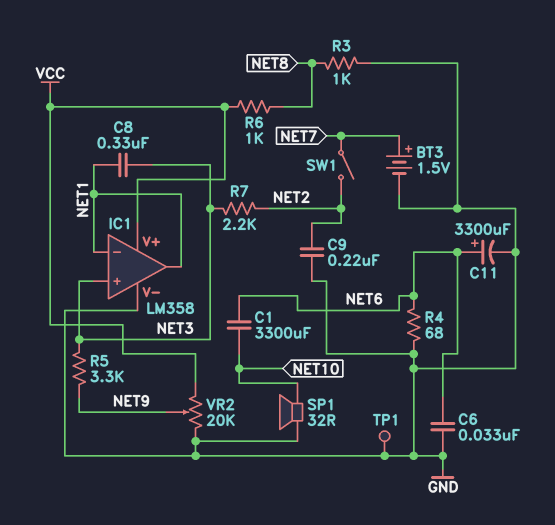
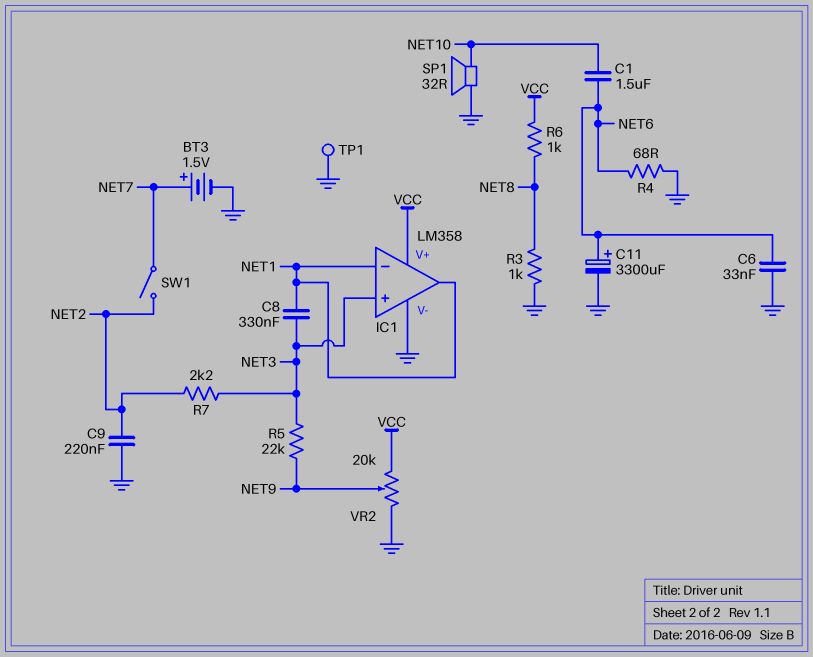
C1: 3300uF (NET6, NET10) -> 1.5uF (NET6, NET10)
R5: 3.3k (NET3, NET9) -> 22k (NET3, NET9)

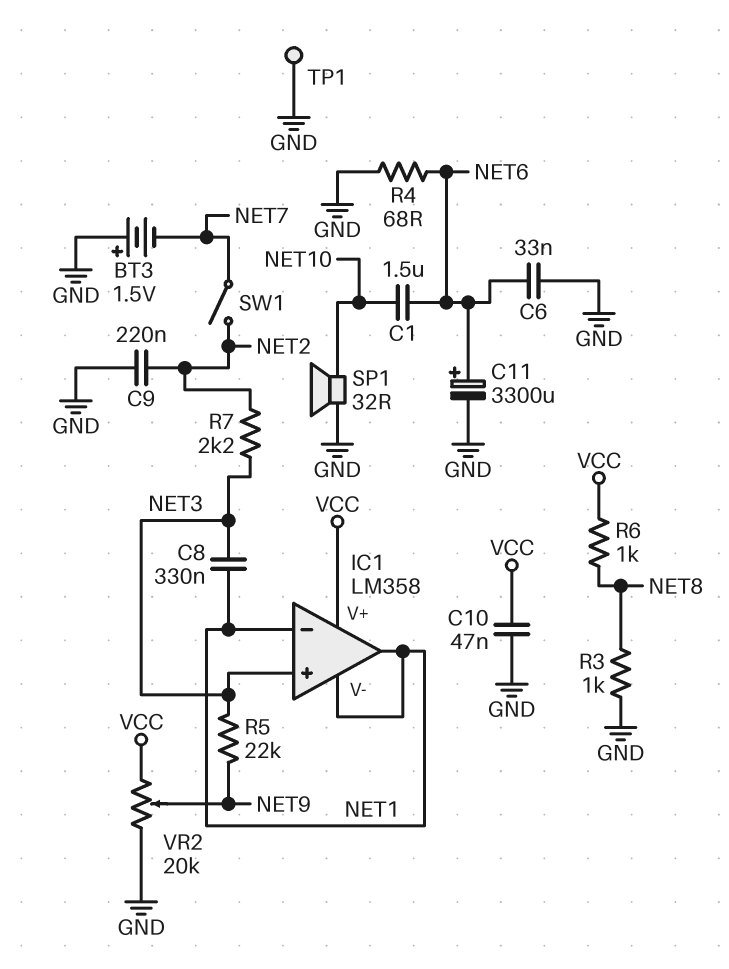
BT3: 1.5V (plus NET7, minus GND) -> 1.5V (plus GND, minus NET7)
C10: none -> 47nF (GND, VCC)
IC1 pin V-: GND -> NET1

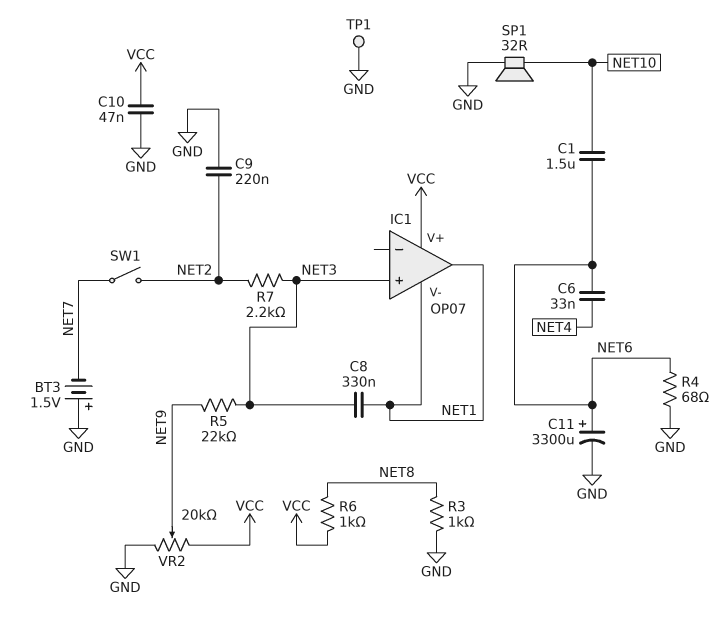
C6: 33nF (GND, NET6) -> 33nF (NET4, NET6)
IC1: LM358 -> OP07
IC1 pin in-: NET1 -> none

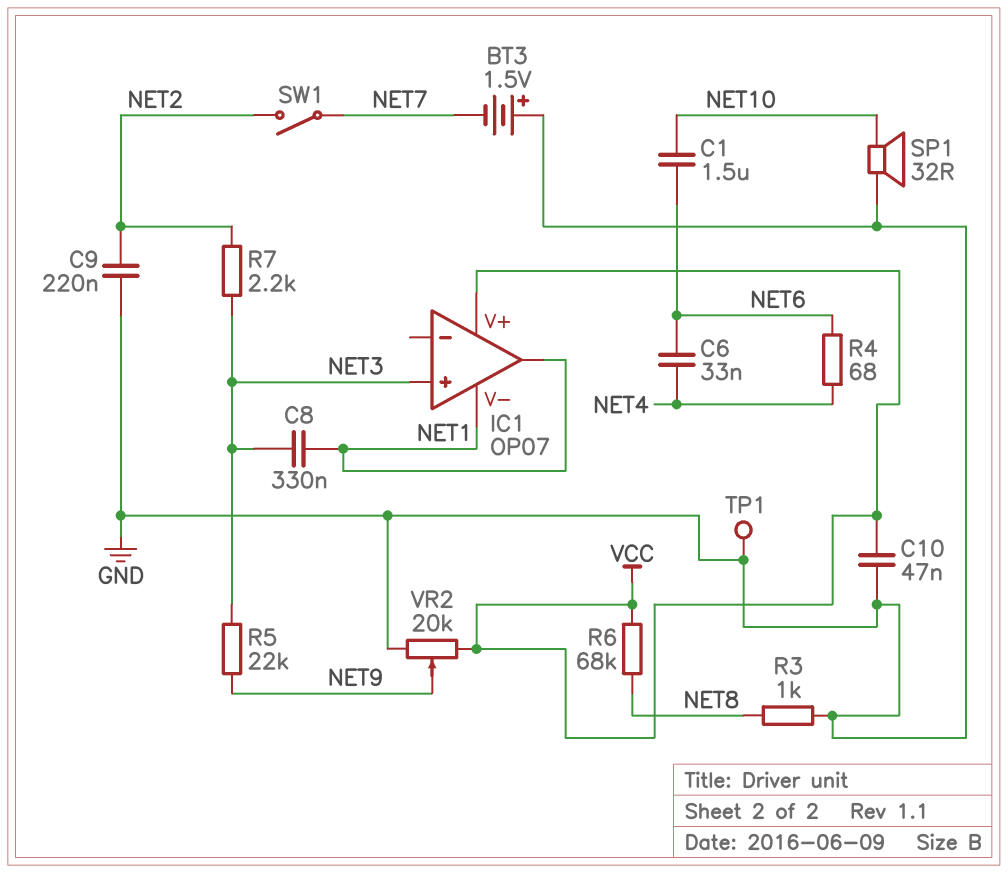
C11: 3300uF (plus NET6, minus GND) -> none
R4: 68 (GND, NET6) -> 68 (NET4, NET6)
R6: 1k (NET8, VCC) -> 68k (NET8, VCC)

